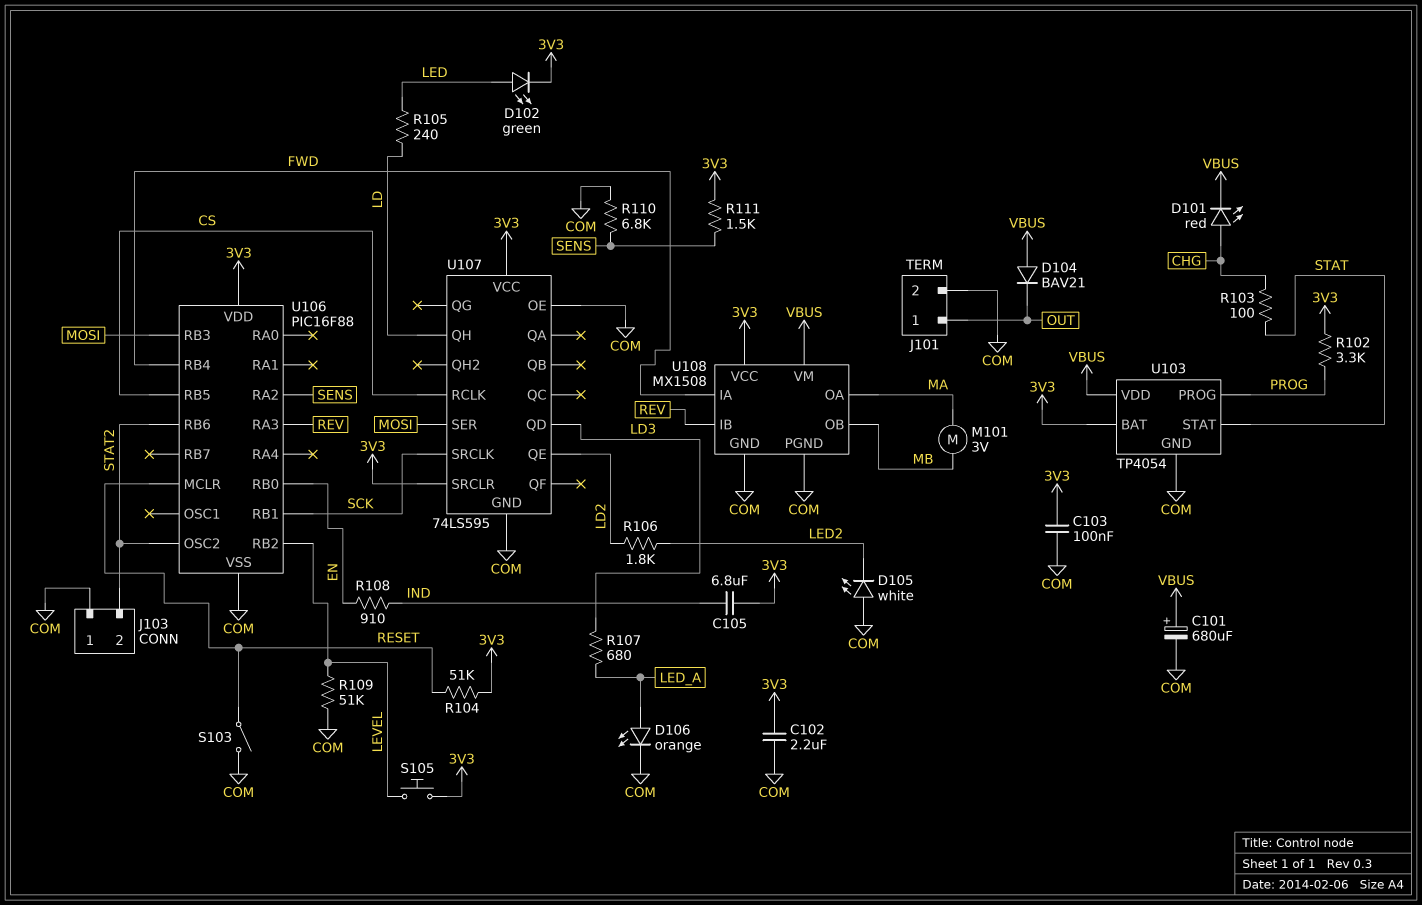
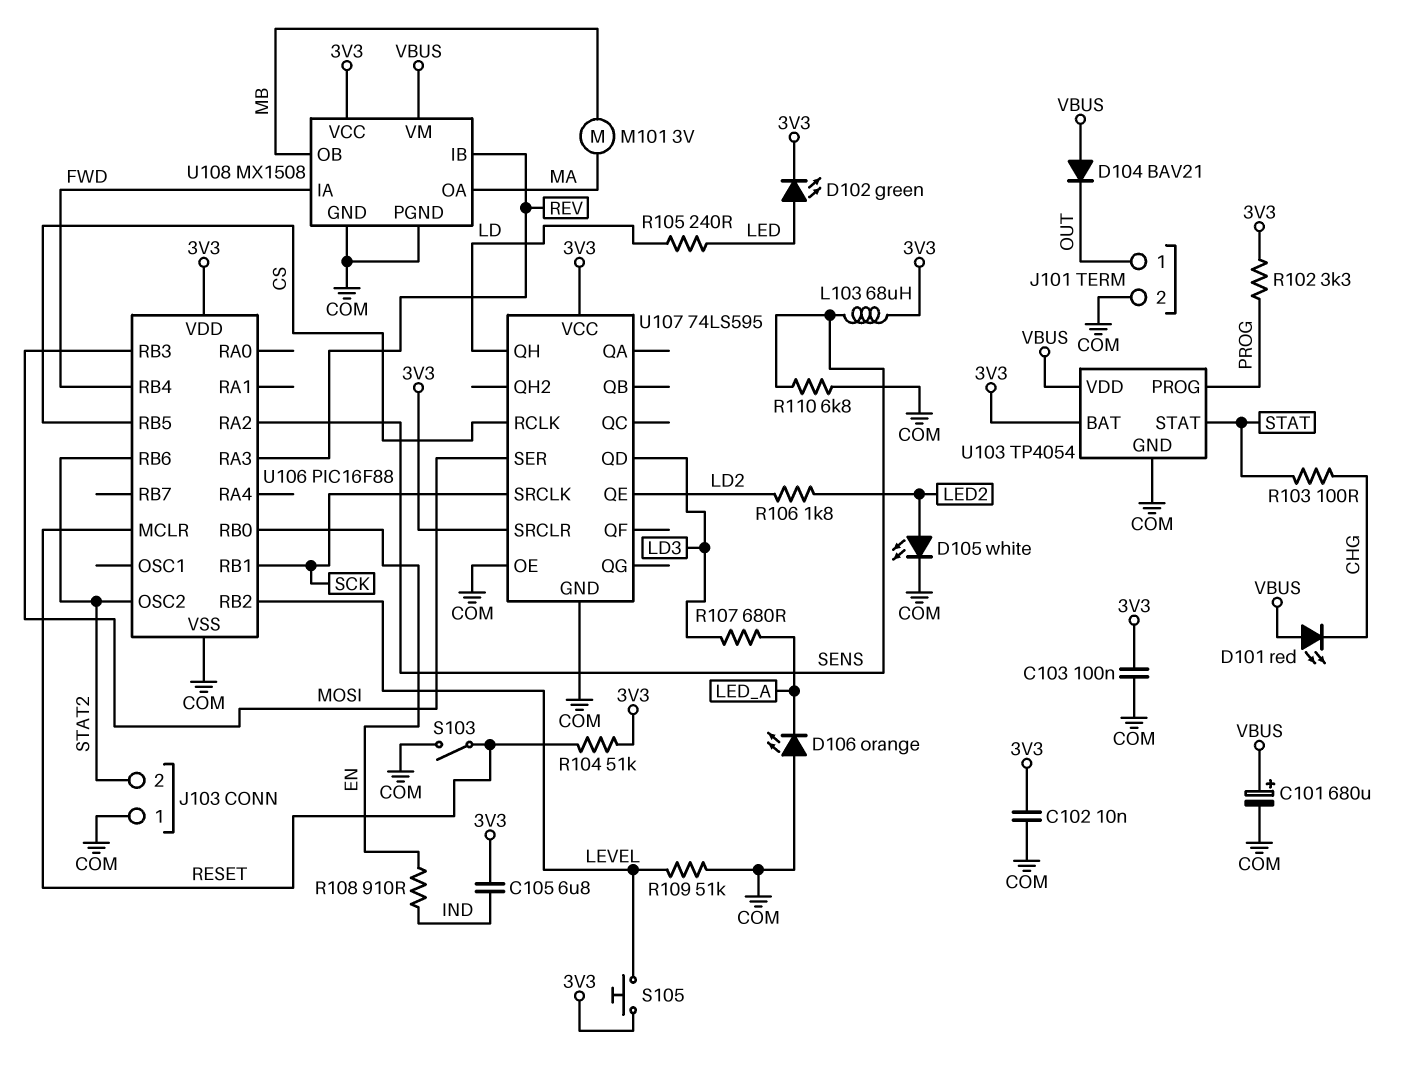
C102: 2.2uF (3V3, COM) -> 10nF (3V3, COM)
D101: LED red (A CHG, K VBUS) -> LED red (A VBUS, K CHG)
D105: LED white (A COM, K LED2) -> LED white (A LED2, K COM)
D106: LED orange (A LED_A, K COM) -> LED orange (A COM, K LED_A)
L103: none -> 68uH (3V3, SENS)
R111: 1.5k (3V3, SENS) -> none

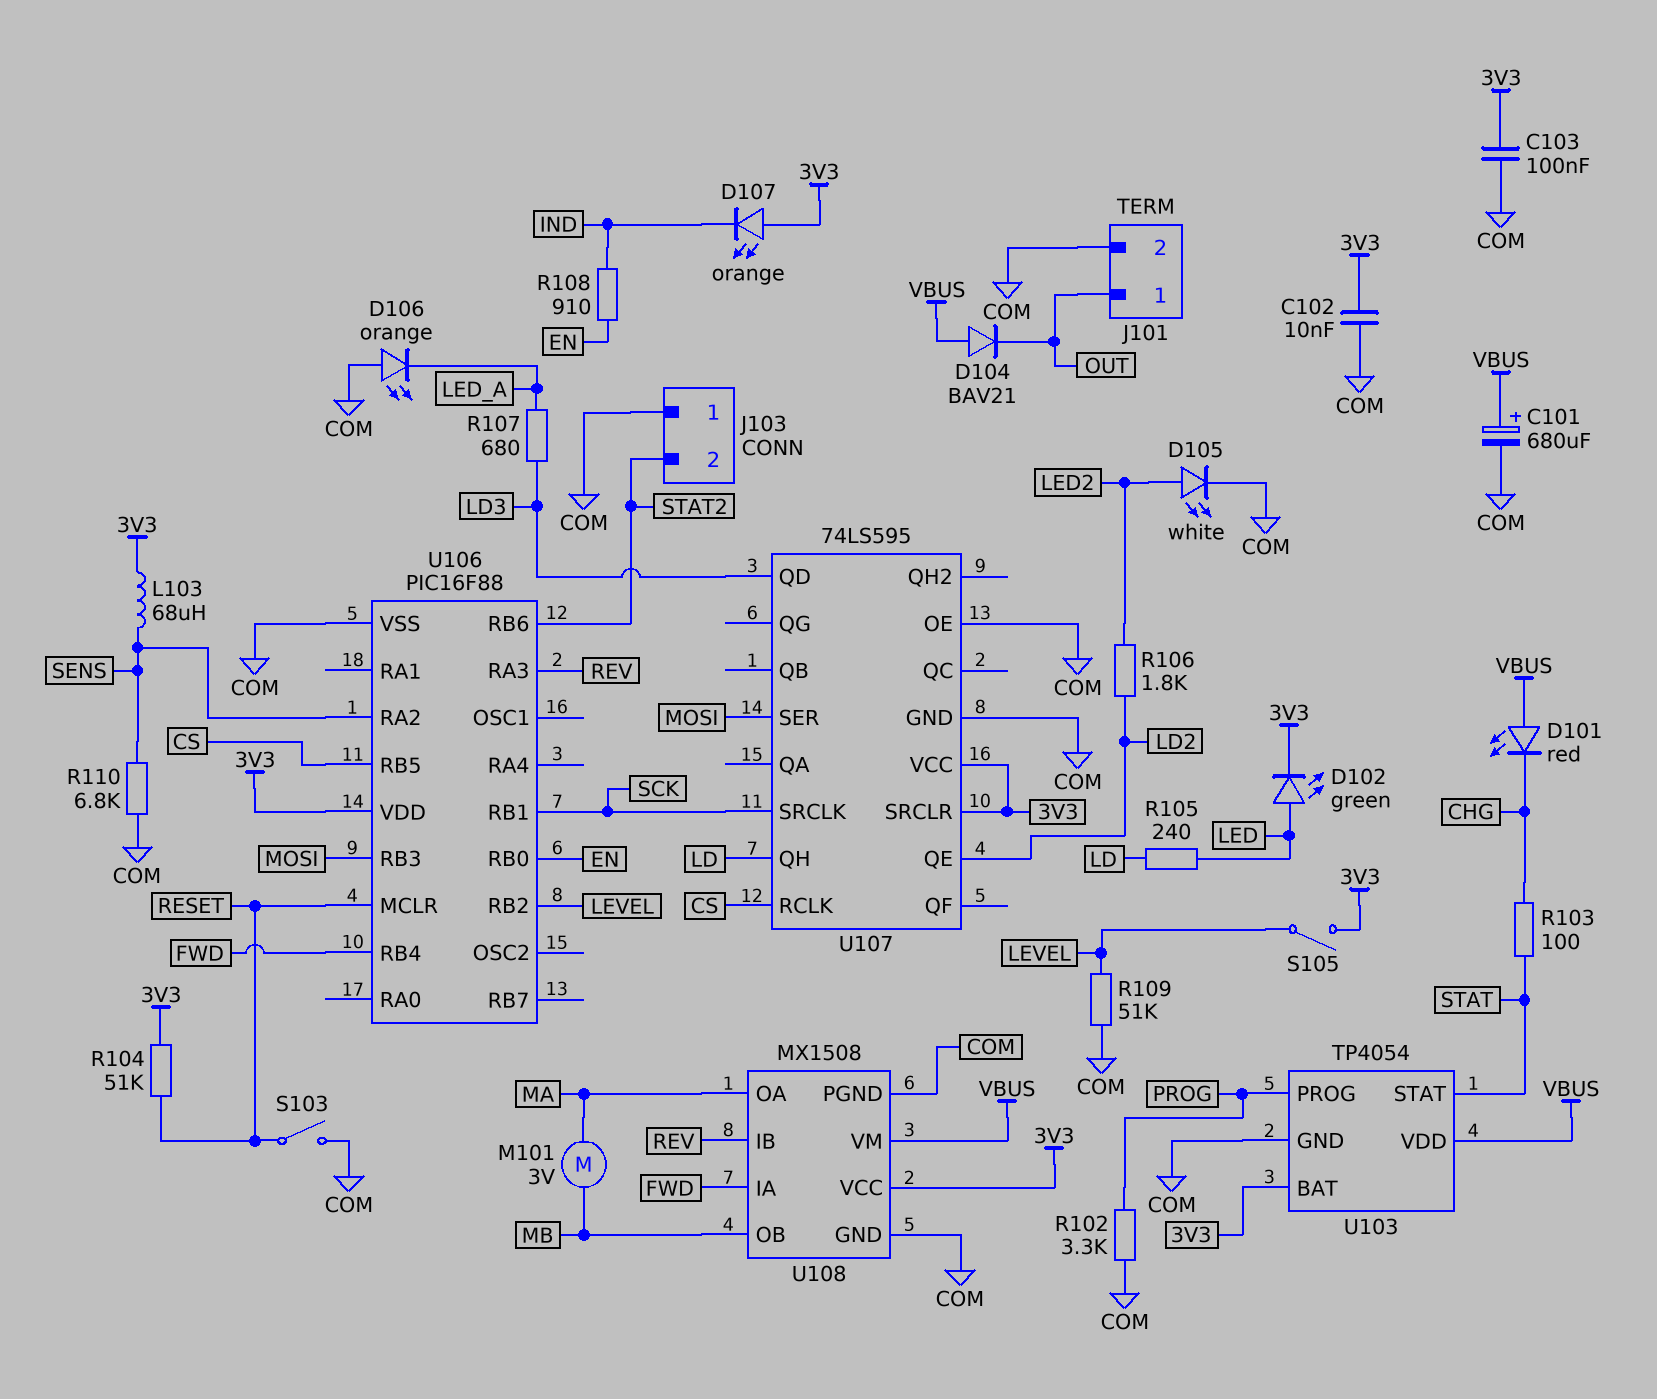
C105: 6.8uF (3V3, IND) -> none
D107: none -> LED orange (A 3V3, K IND)
R102: 3.3k (3V3, PROG) -> 3.3k (COM, PROG)
S105: button (3V3, LEVEL) -> switch (3V3, LEVEL)
U106 pin OSC2: STAT2 -> none

